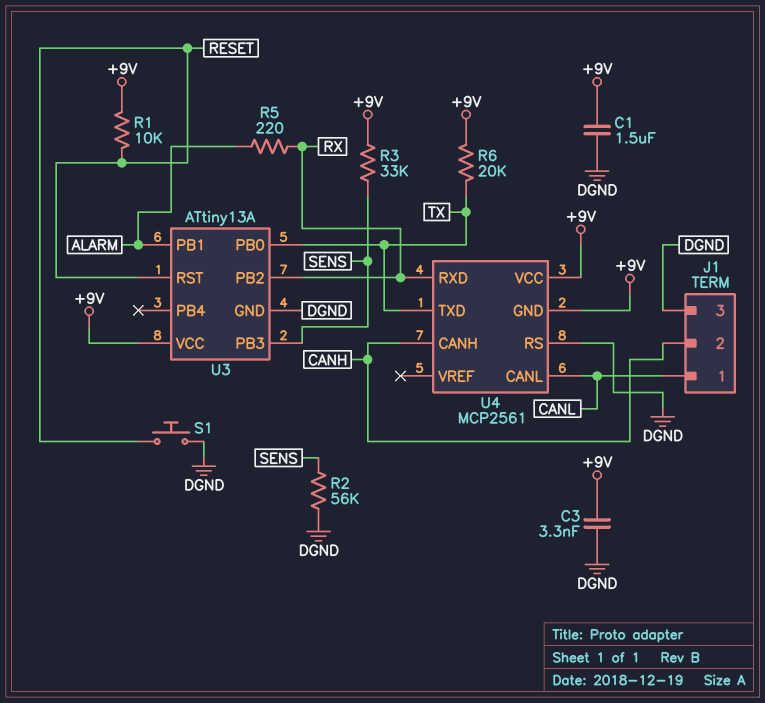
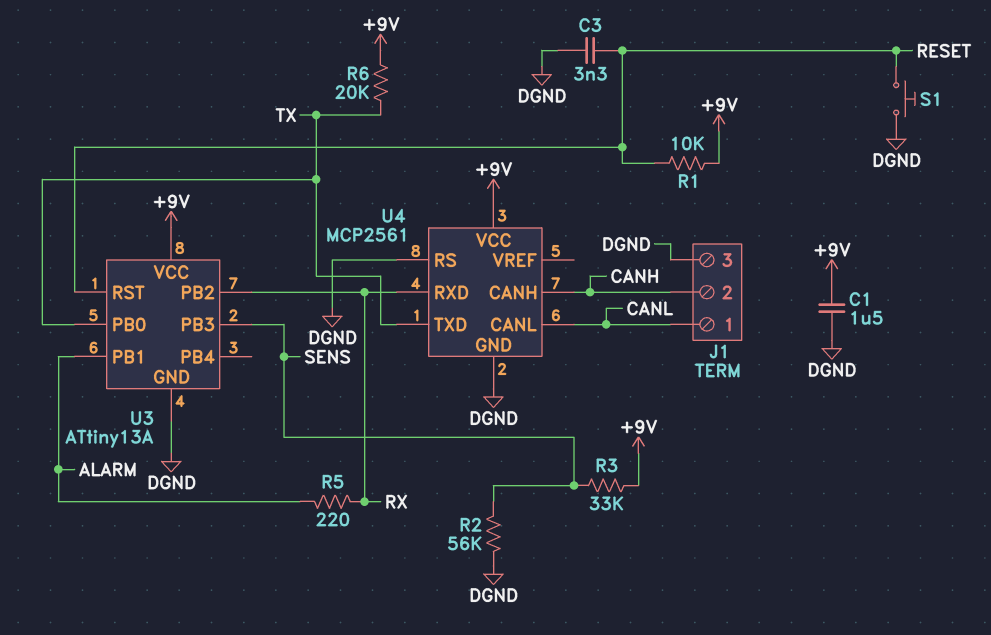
C3: 3.3nF (+9V, DGND) -> 3.3nF (DGND, RESET)
U4 pin GND: +9V -> DGND

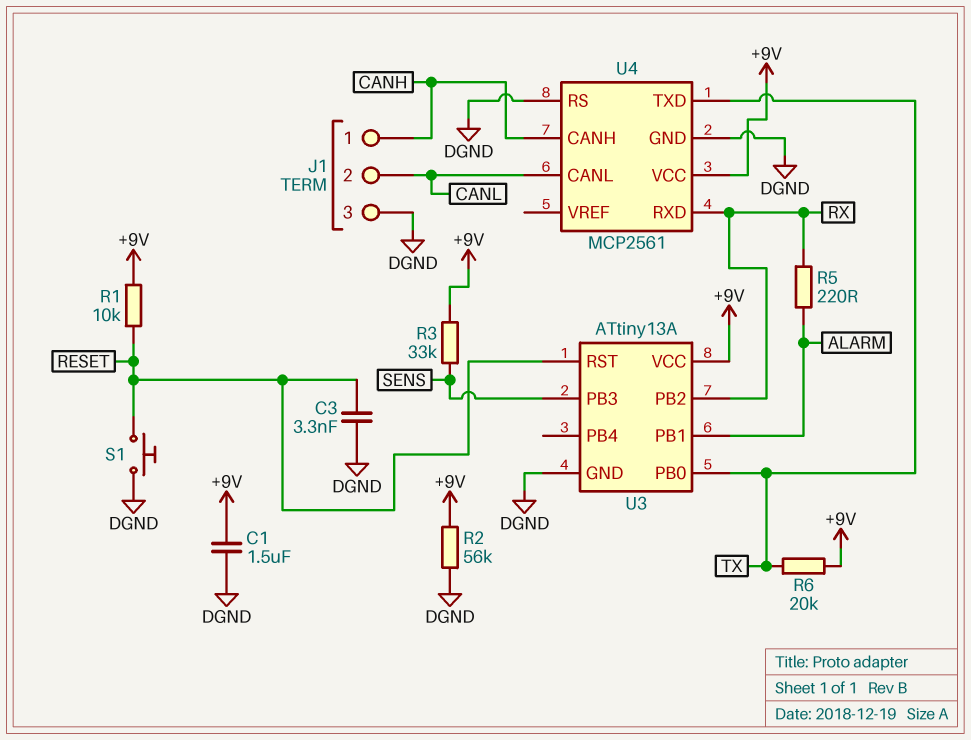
J1 pin 1: CANL -> CANH
J1 pin 2: CANH -> CANL
R2: 56k (DGND, SENS) -> 56k (+9V, DGND)

